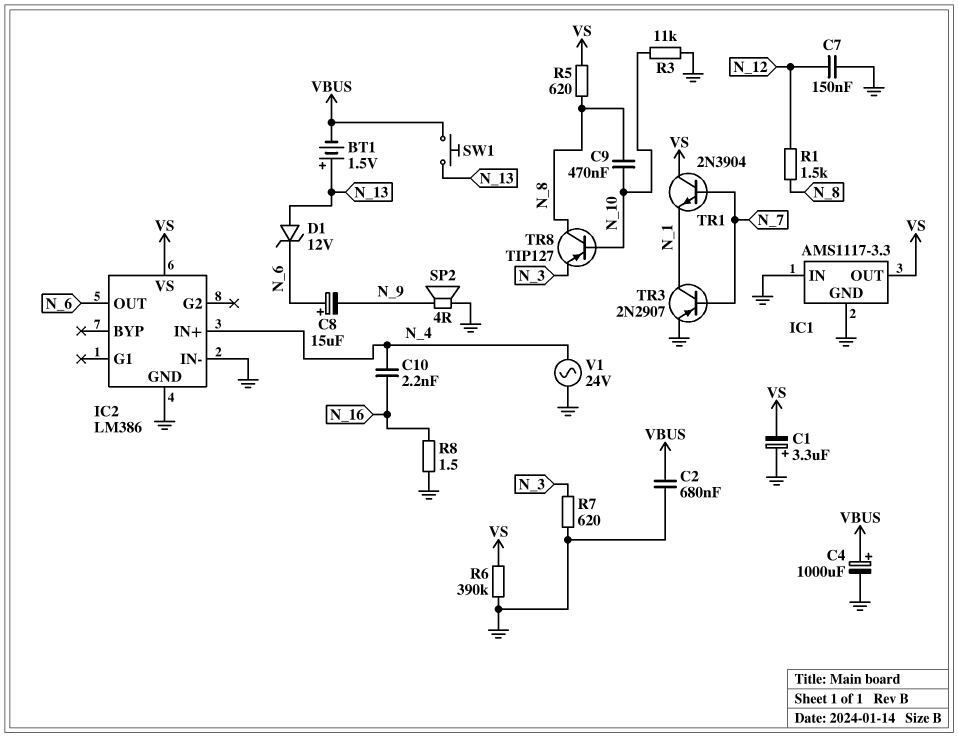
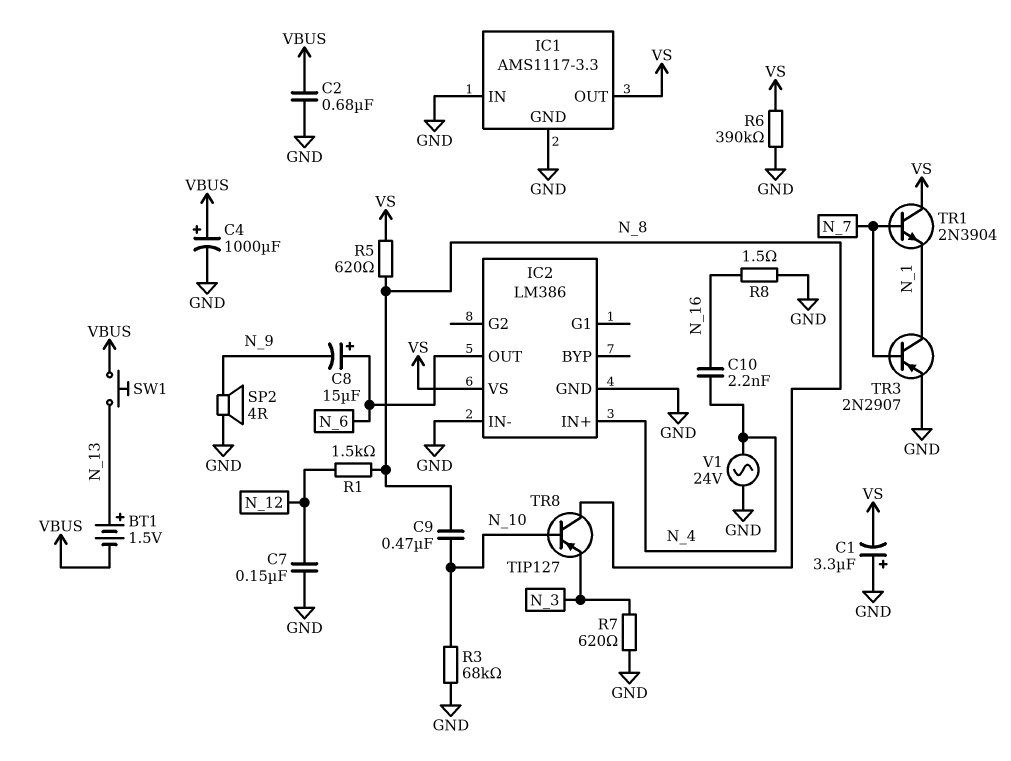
D1: zener 12V (A N_13, K N_6) -> none
R3: 11k (GND, N_10) -> 68k (GND, N_10)

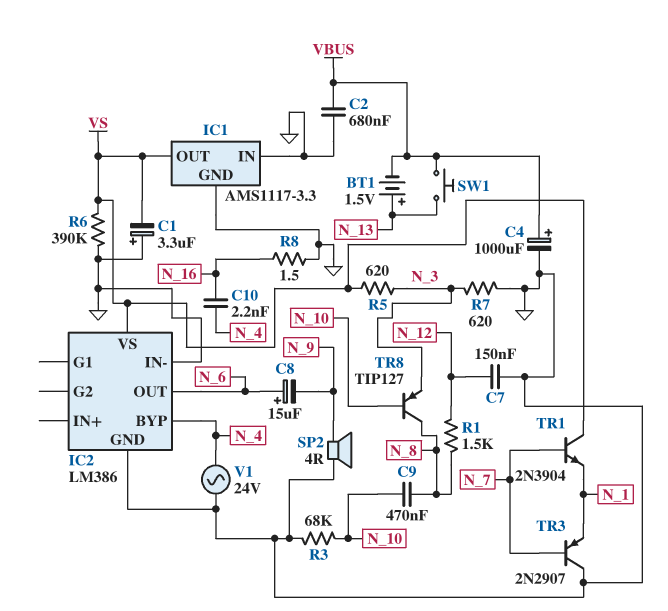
IC2 pin BYP: none -> N_4
IC2 pin IN+: N_4 -> none
R5: 620 (N_8, VS) -> 620 (N_3, VS)
TR3: PNP 2N2907 (B N_7, C N_1, E GND) -> PNP 2N2907 (B N_7, C GND, E N_1)

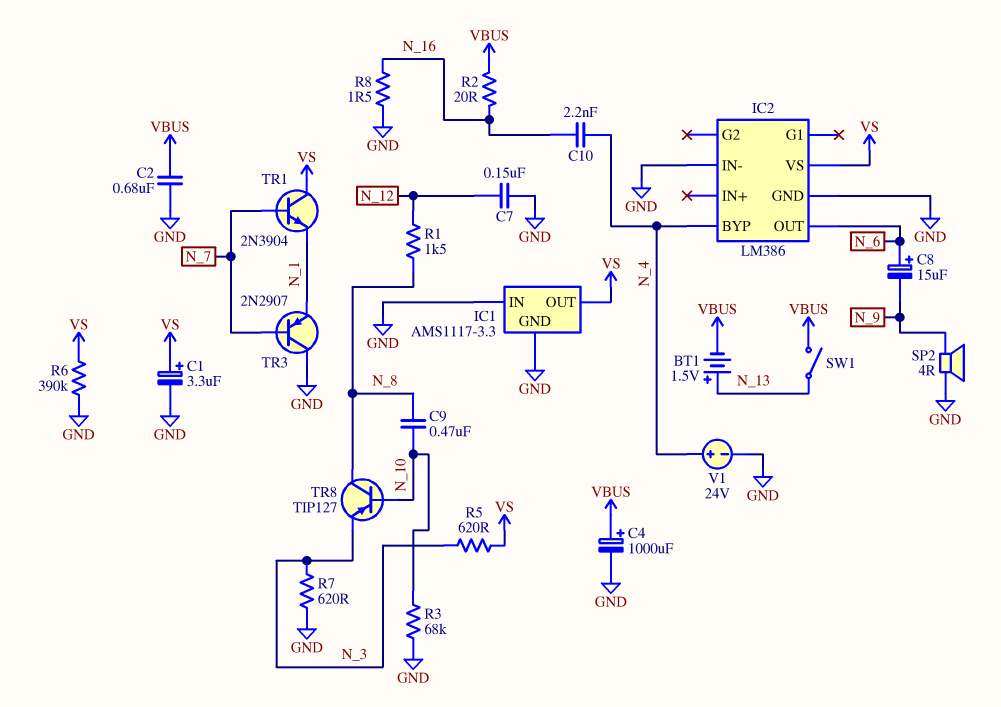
C1: 3.3uF (plus GND, minus VS) -> 3.3uF (plus VS, minus GND)
R2: none -> 20 (N_16, VBUS)
SW1: button (N_13, VBUS) -> switch (N_13, VBUS)
V1: AC 24V (GND, N_4) -> 24V (plus N_4, minus GND)

